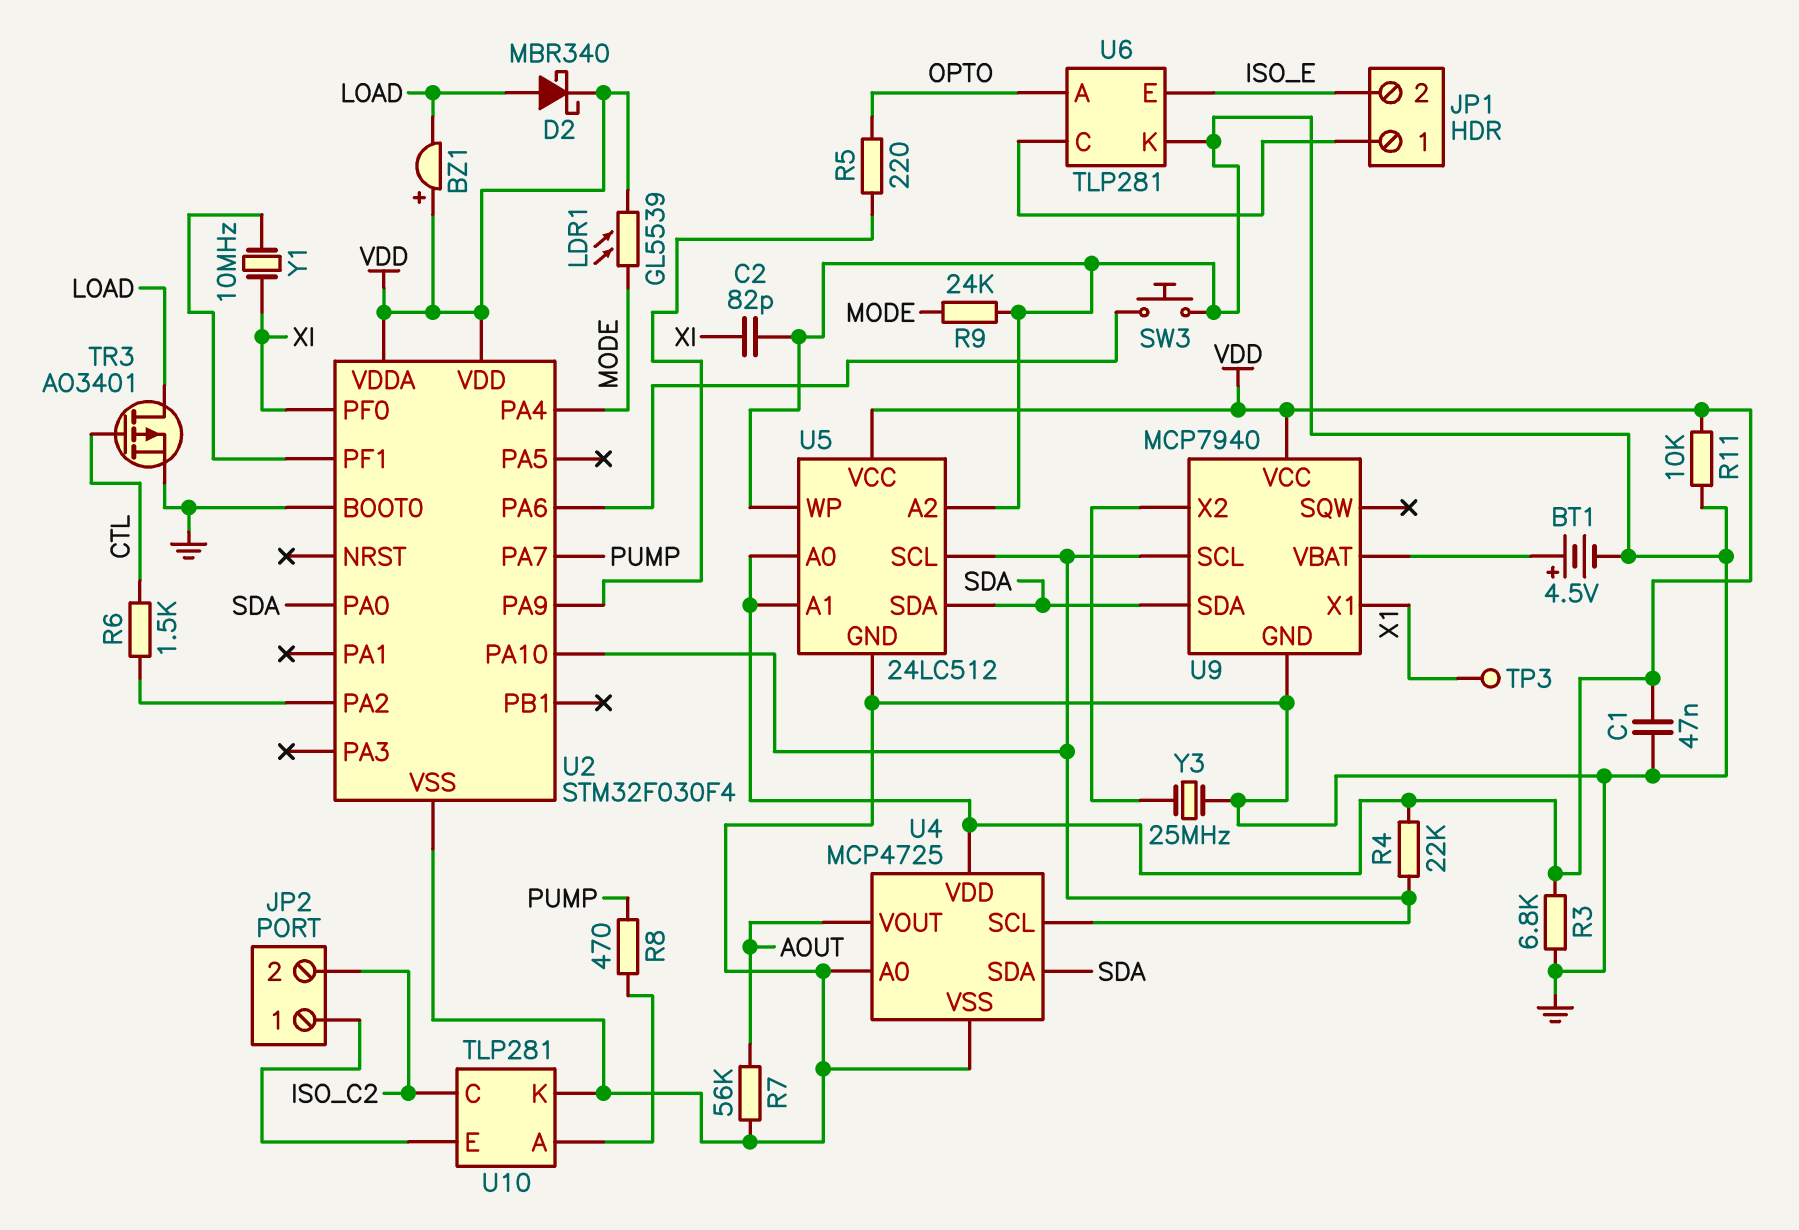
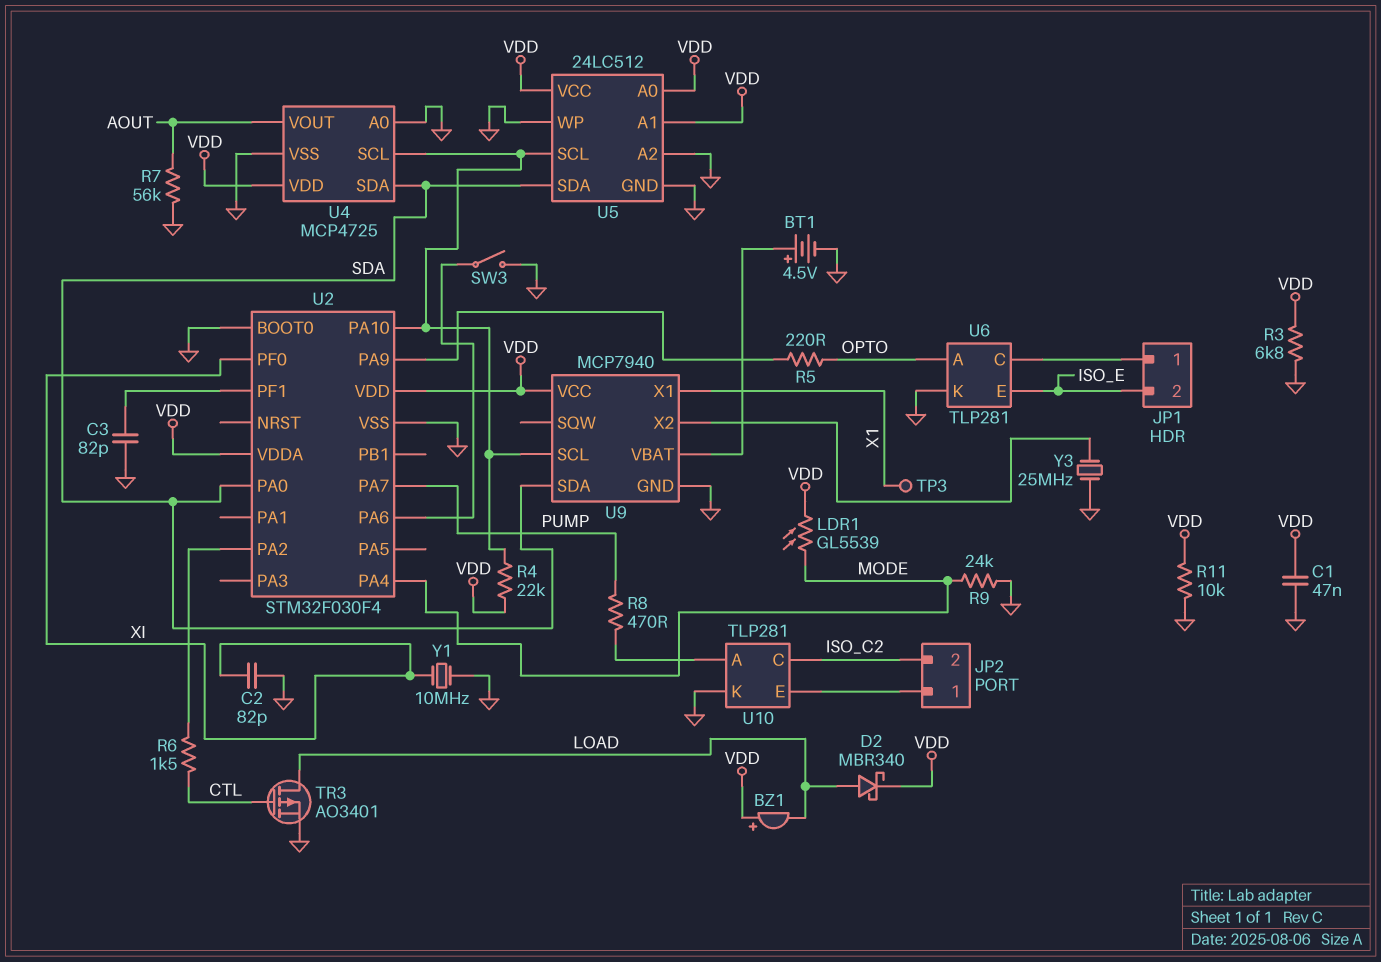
C3: none -> 82pF (GND, U2/PF1)
SW3: button (GND, U2/PA6) -> switch (GND, U2/PA6)
Y1: 10MHz (U2/PF1, XI) -> 10MHz (GND, XI)

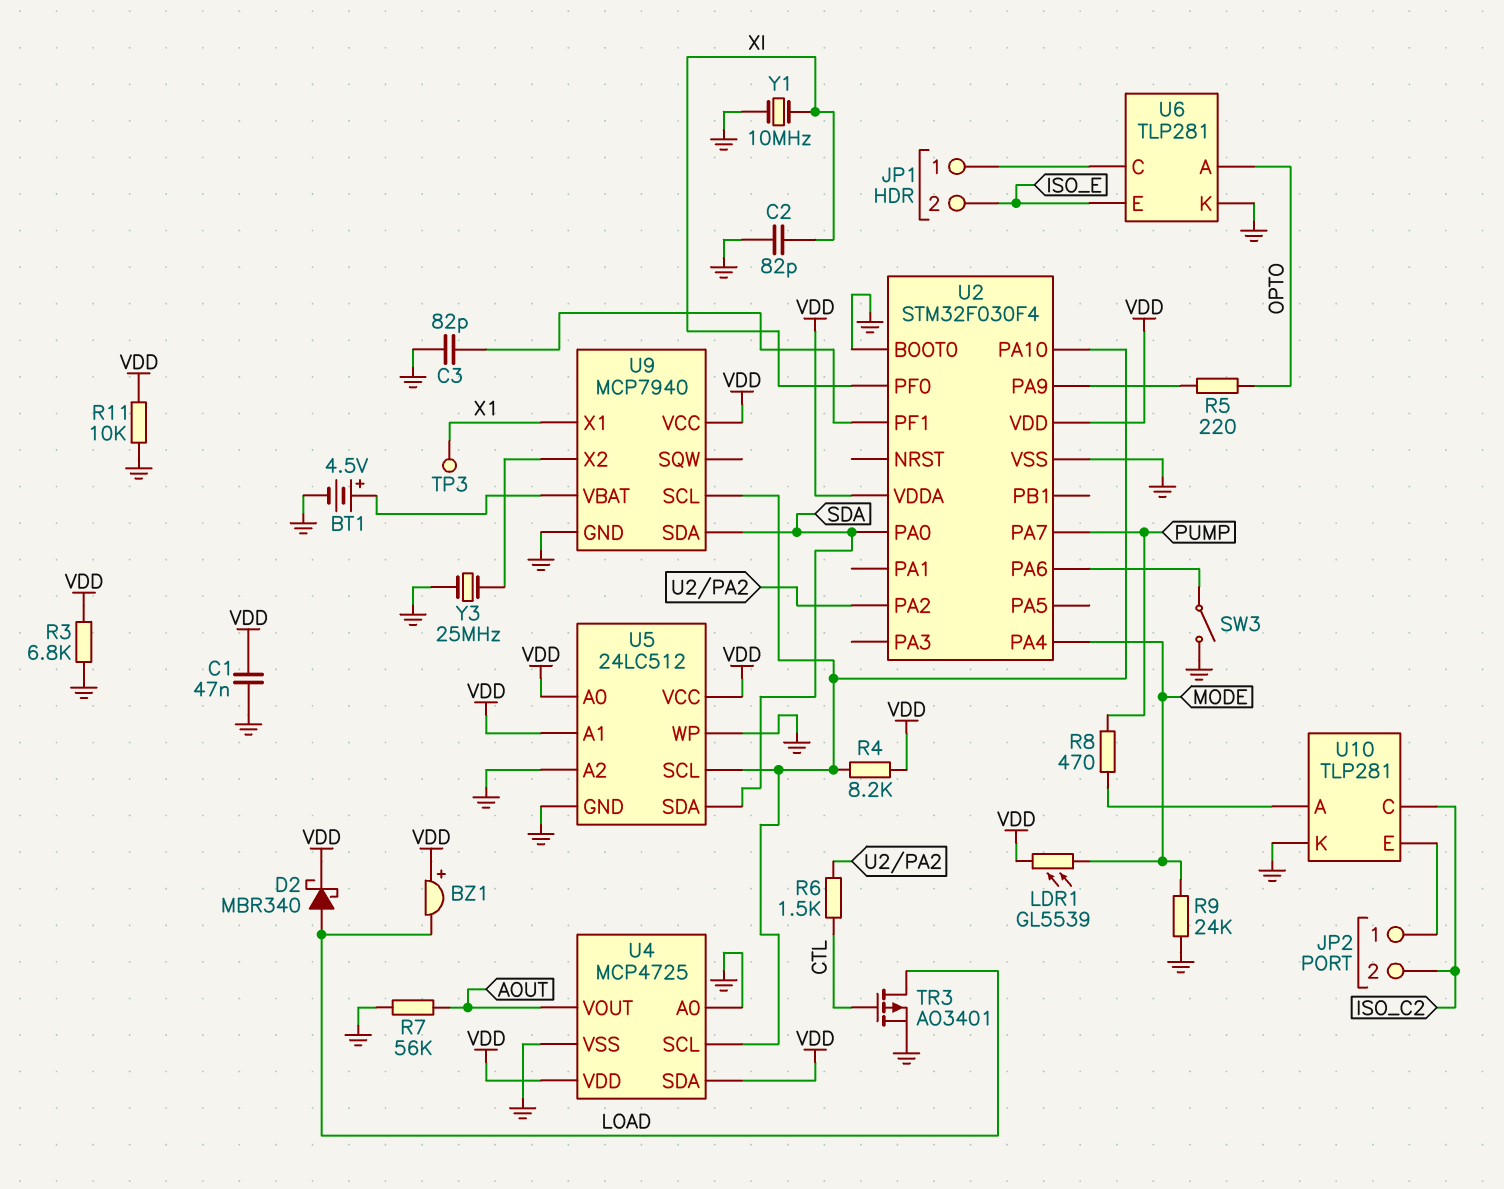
R4: 22k (U2/PA10, VDD) -> 8.2k (U2/PA10, VDD)
U4 pin SDA: SDA -> VDD

